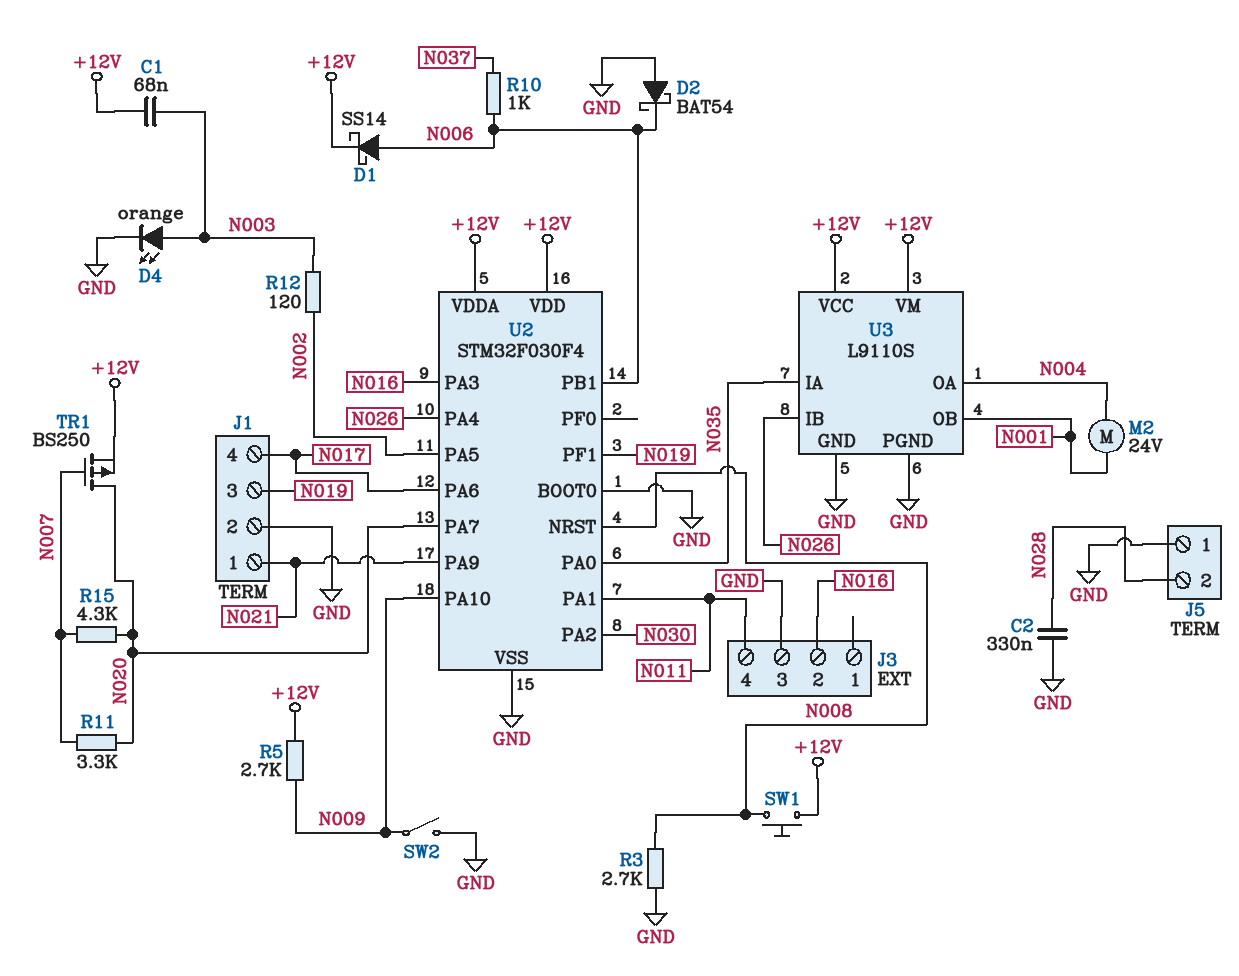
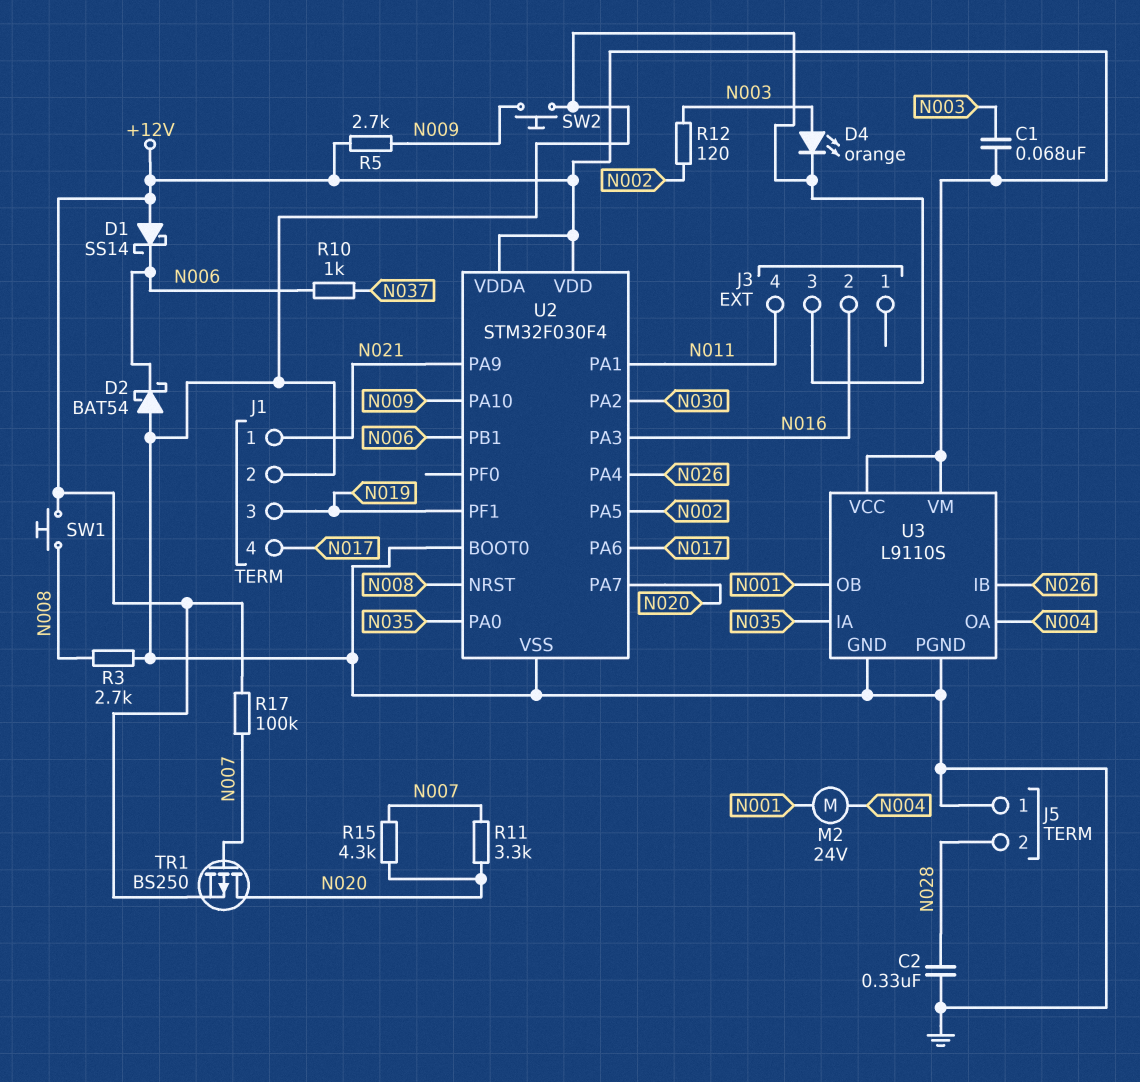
D1: schottky SS14 (A N006, K +12V) -> schottky SS14 (A +12V, K N006)
R17: none -> 100k (+12V, N007)
SW2: switch (GND, N009) -> button (GND, N009)

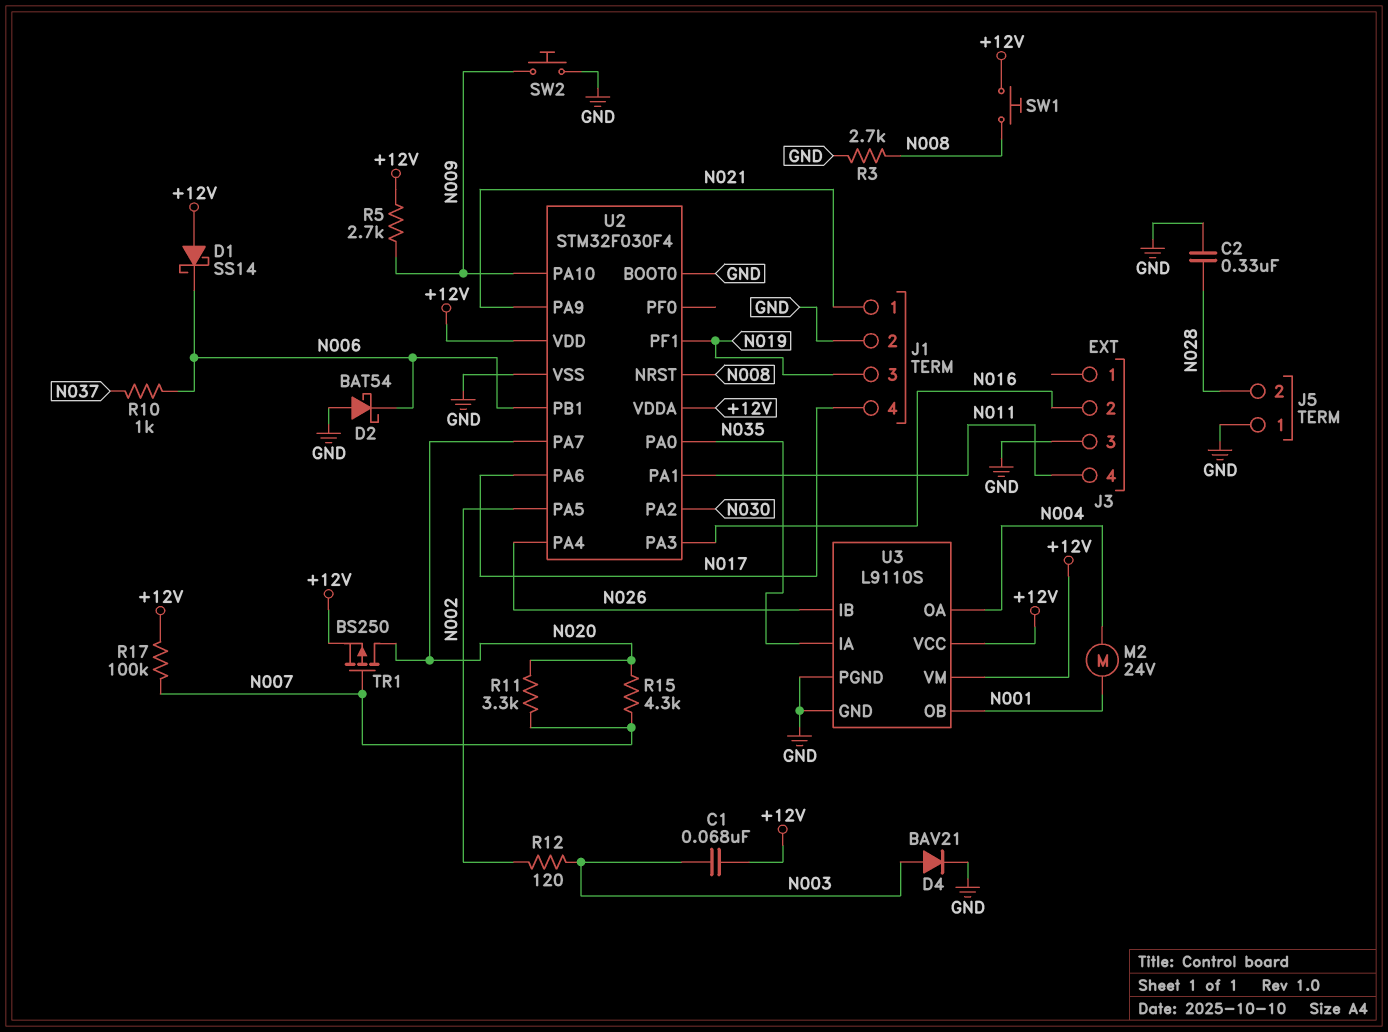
D4: LED orange (A N003, K GND) -> diode BAV21 (A N003, K GND)

